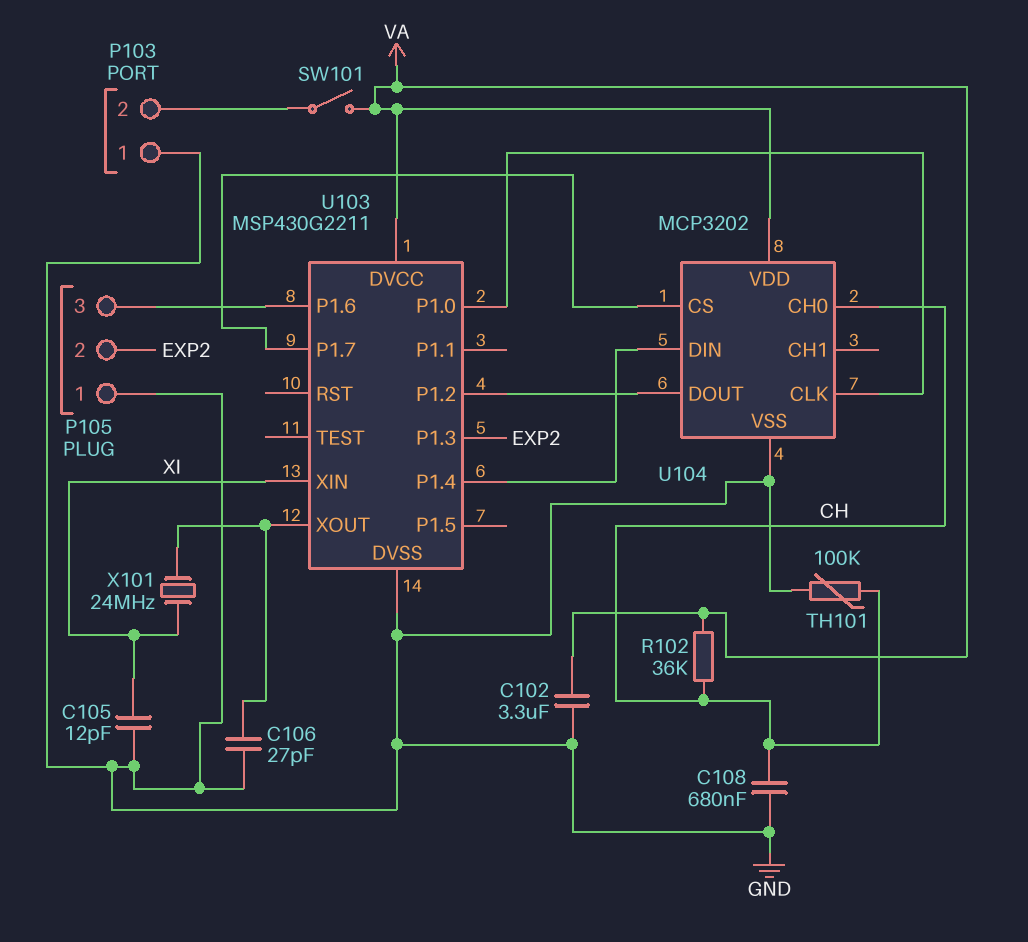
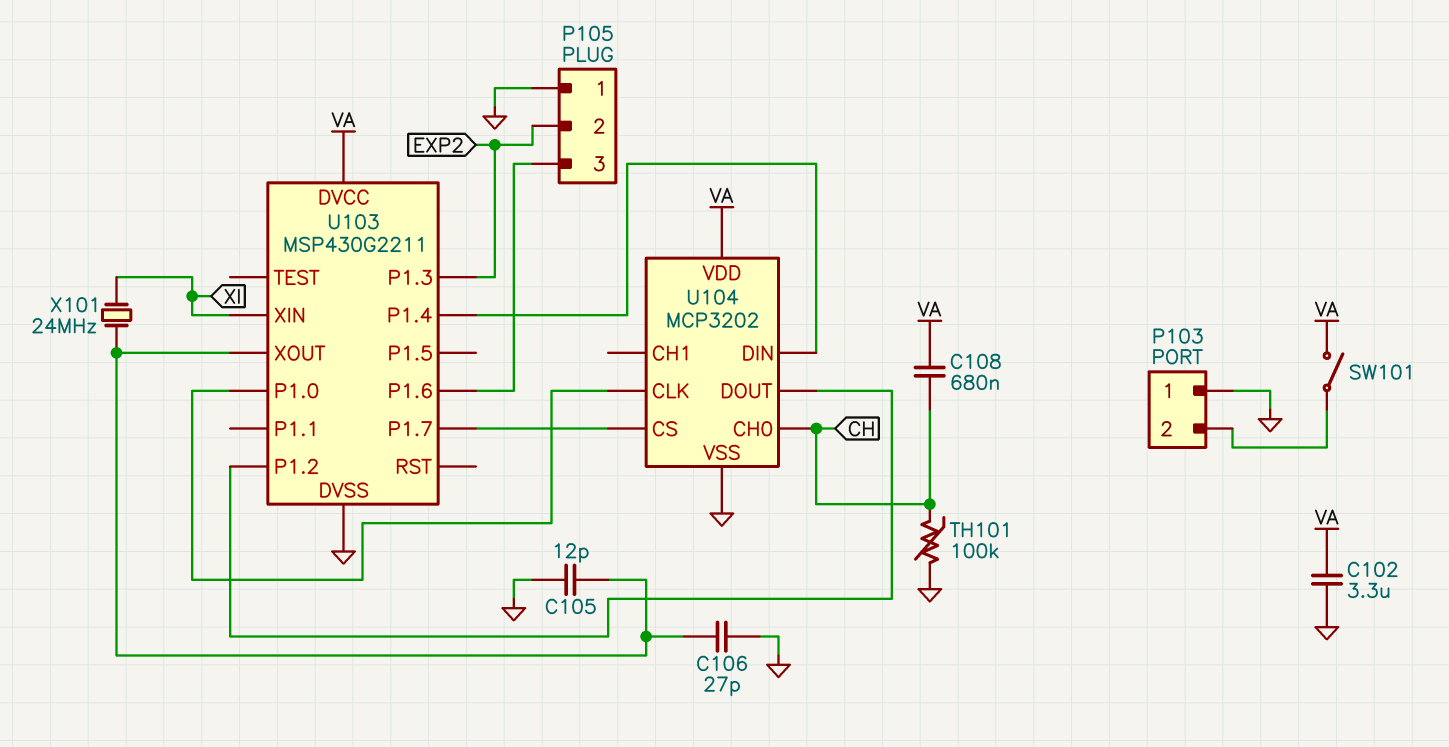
C105: 12pF (GND, XI) -> 12pF (GND, U103/XOUT)
C108: 680nF (CH, GND) -> 680nF (CH, VA)
R102: 36k (CH, VA) -> none

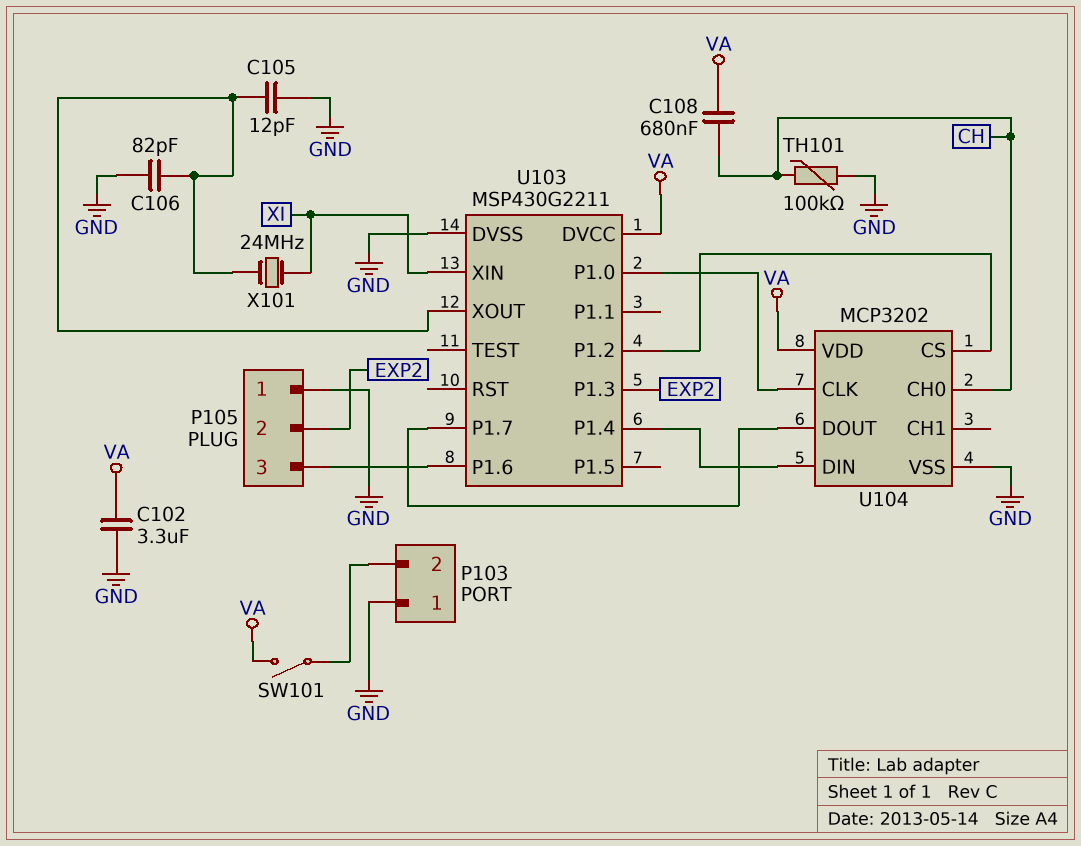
C106: 27pF (GND, U103/XOUT) -> 82pF (GND, U103/XOUT)
U104 pin CS: U103/P1.7 -> U103/P1.2
U104 pin DOUT: U103/P1.2 -> U103/P1.7

